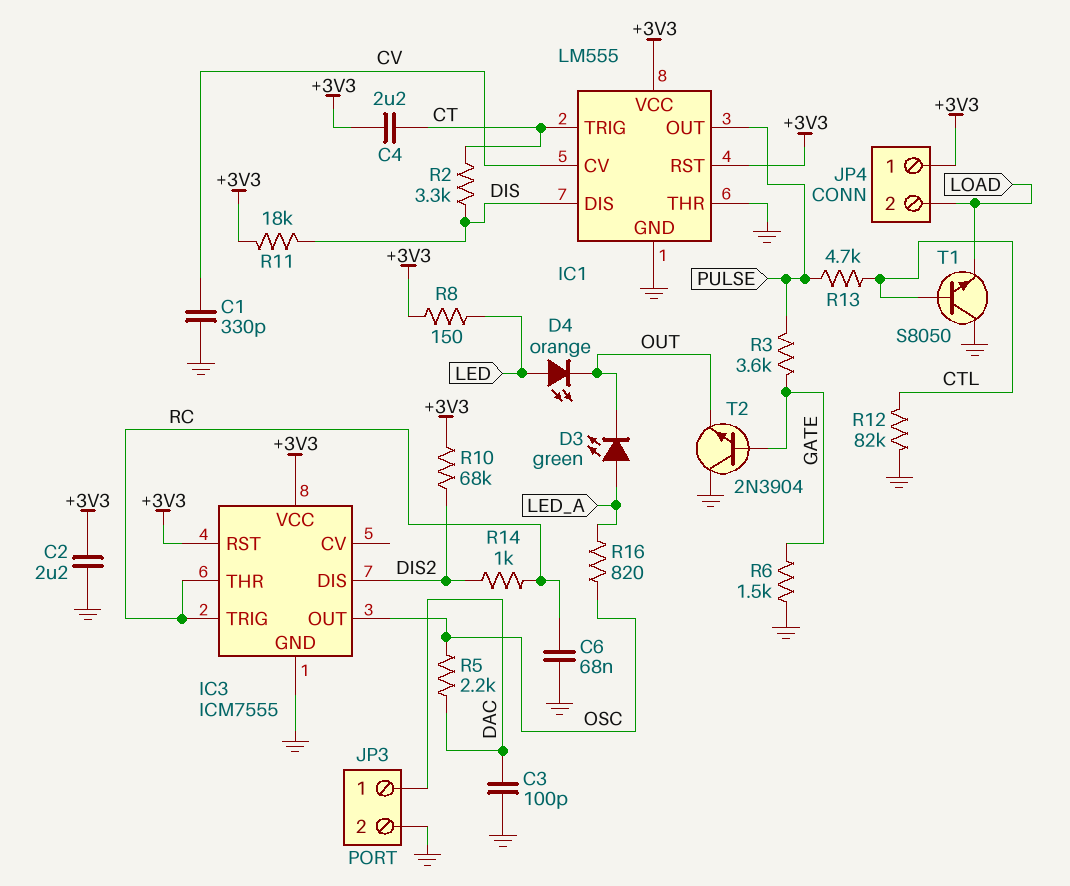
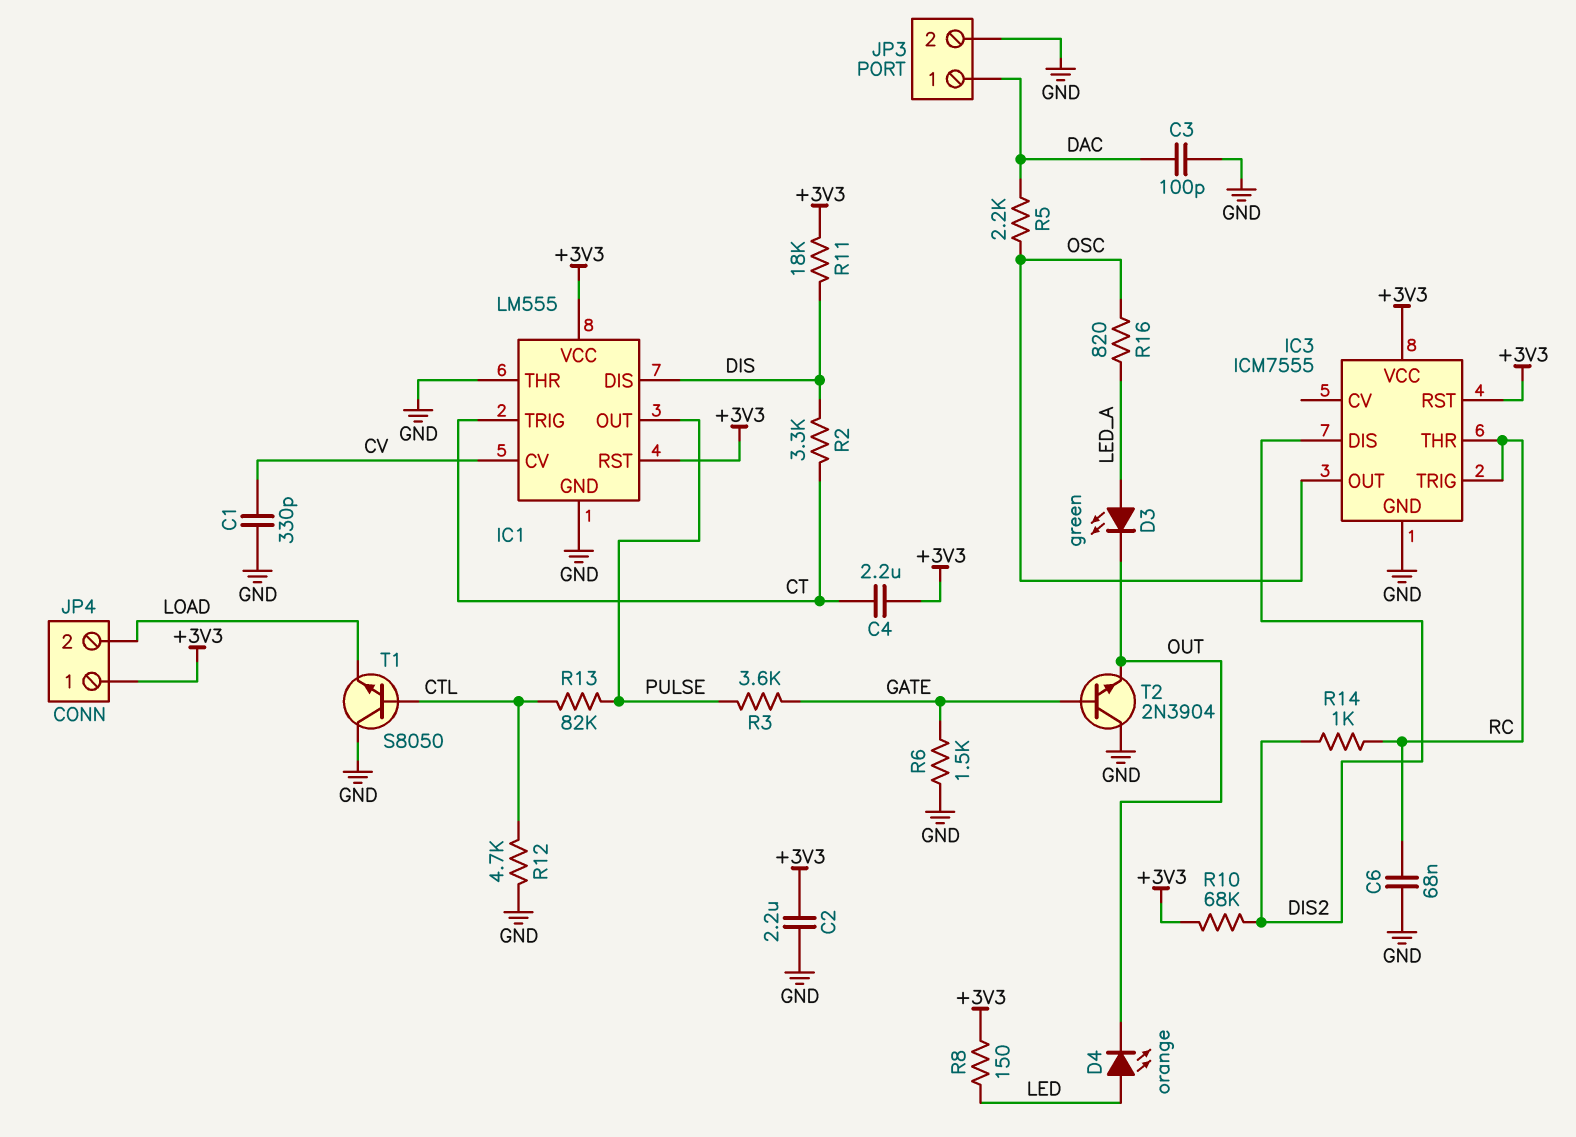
R12: 82k (CTL, GND) -> 4.7k (CTL, GND)
R13: 4.7k (CTL, PULSE) -> 82k (CTL, PULSE)

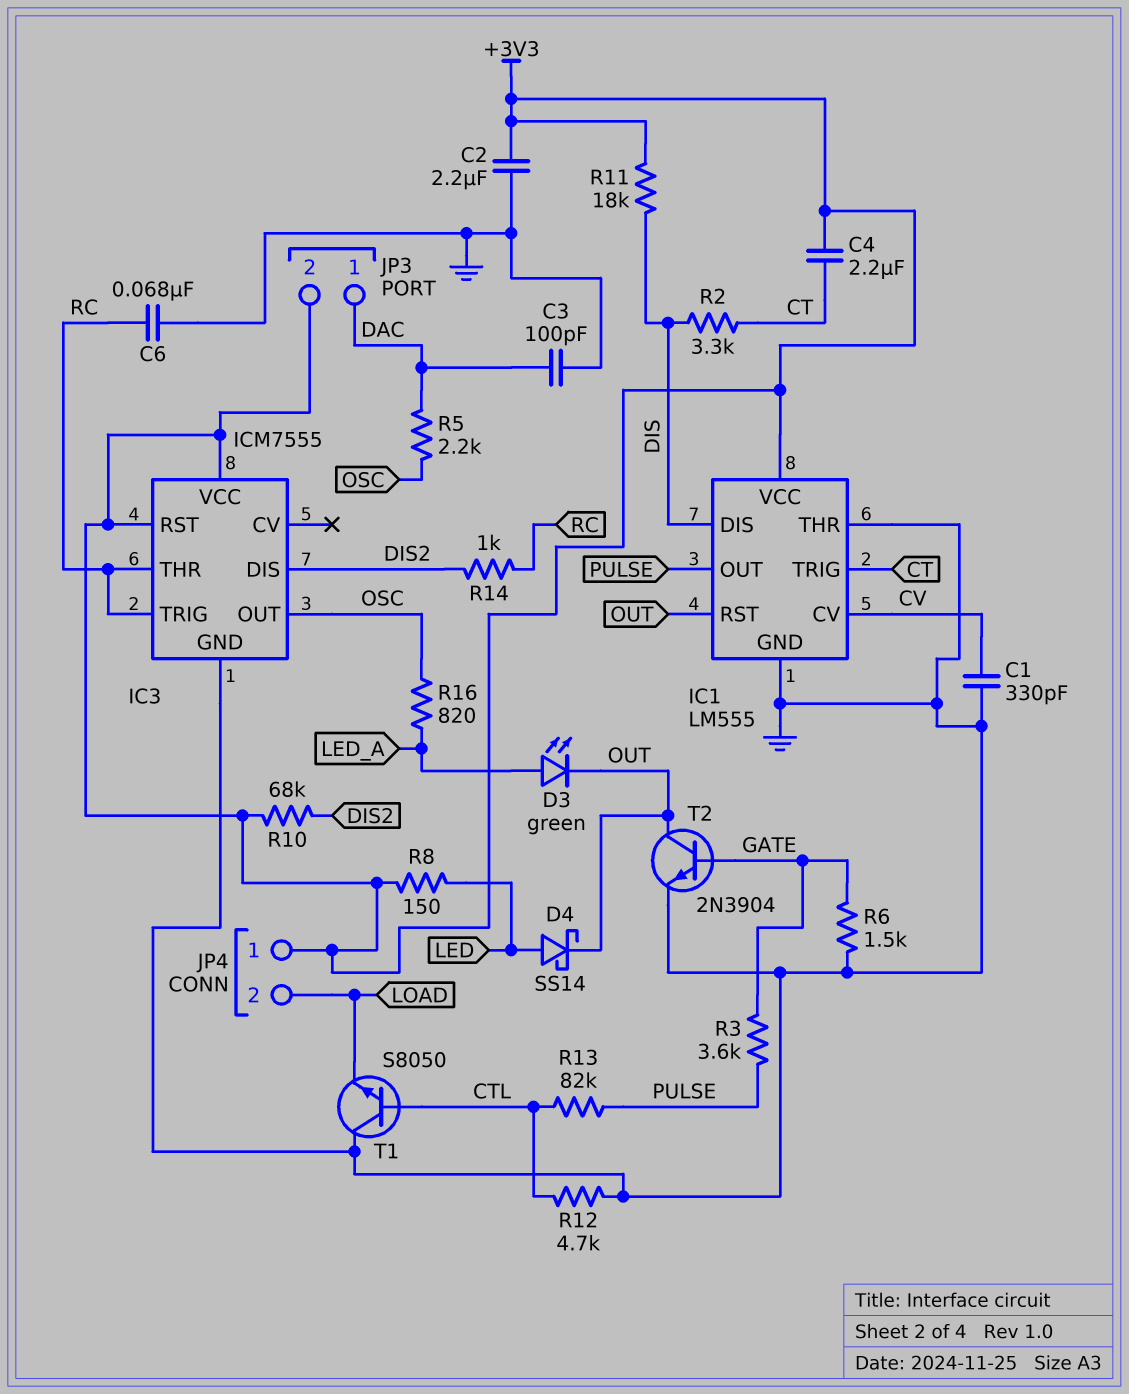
D4: LED orange (A LED, K OUT) -> schottky SS14 (A LED, K OUT)
IC1 pin RST: +3V3 -> OUT
JP3 pin 2: GND -> +3V3
T2: NPN 2N3904 (B GATE, C GND, E OUT) -> NPN 2N3904 (B GATE, C OUT, E GND)

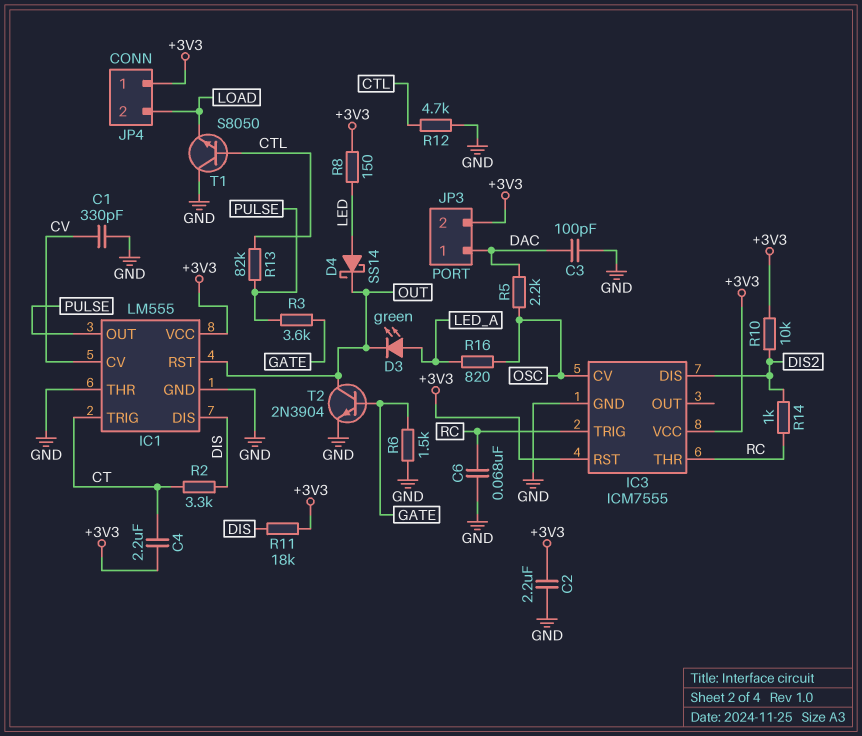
IC3 pin CV: none -> OSC
IC3 pin OUT: OSC -> none
R10: 68k (+3V3, DIS2) -> 10k (+3V3, DIS2)

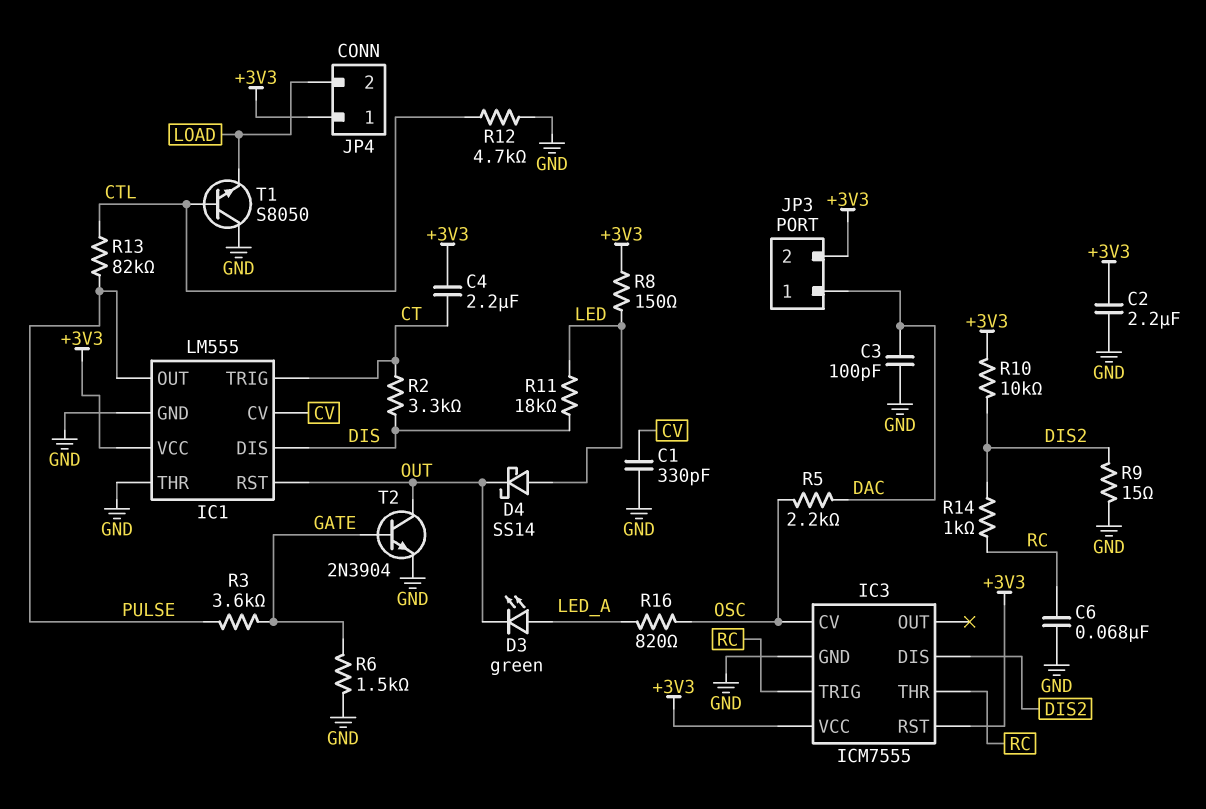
R9: none -> 15 (DIS2, GND)
R11: 18k (+3V3, DIS) -> 18k (DIS, LED)

